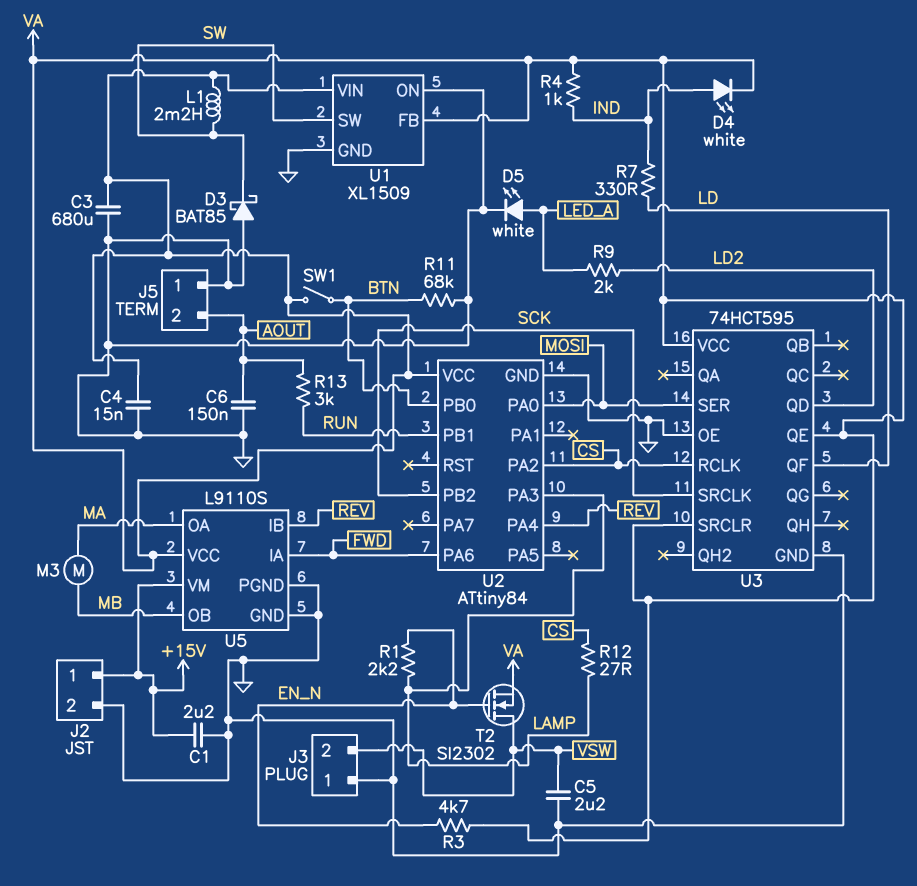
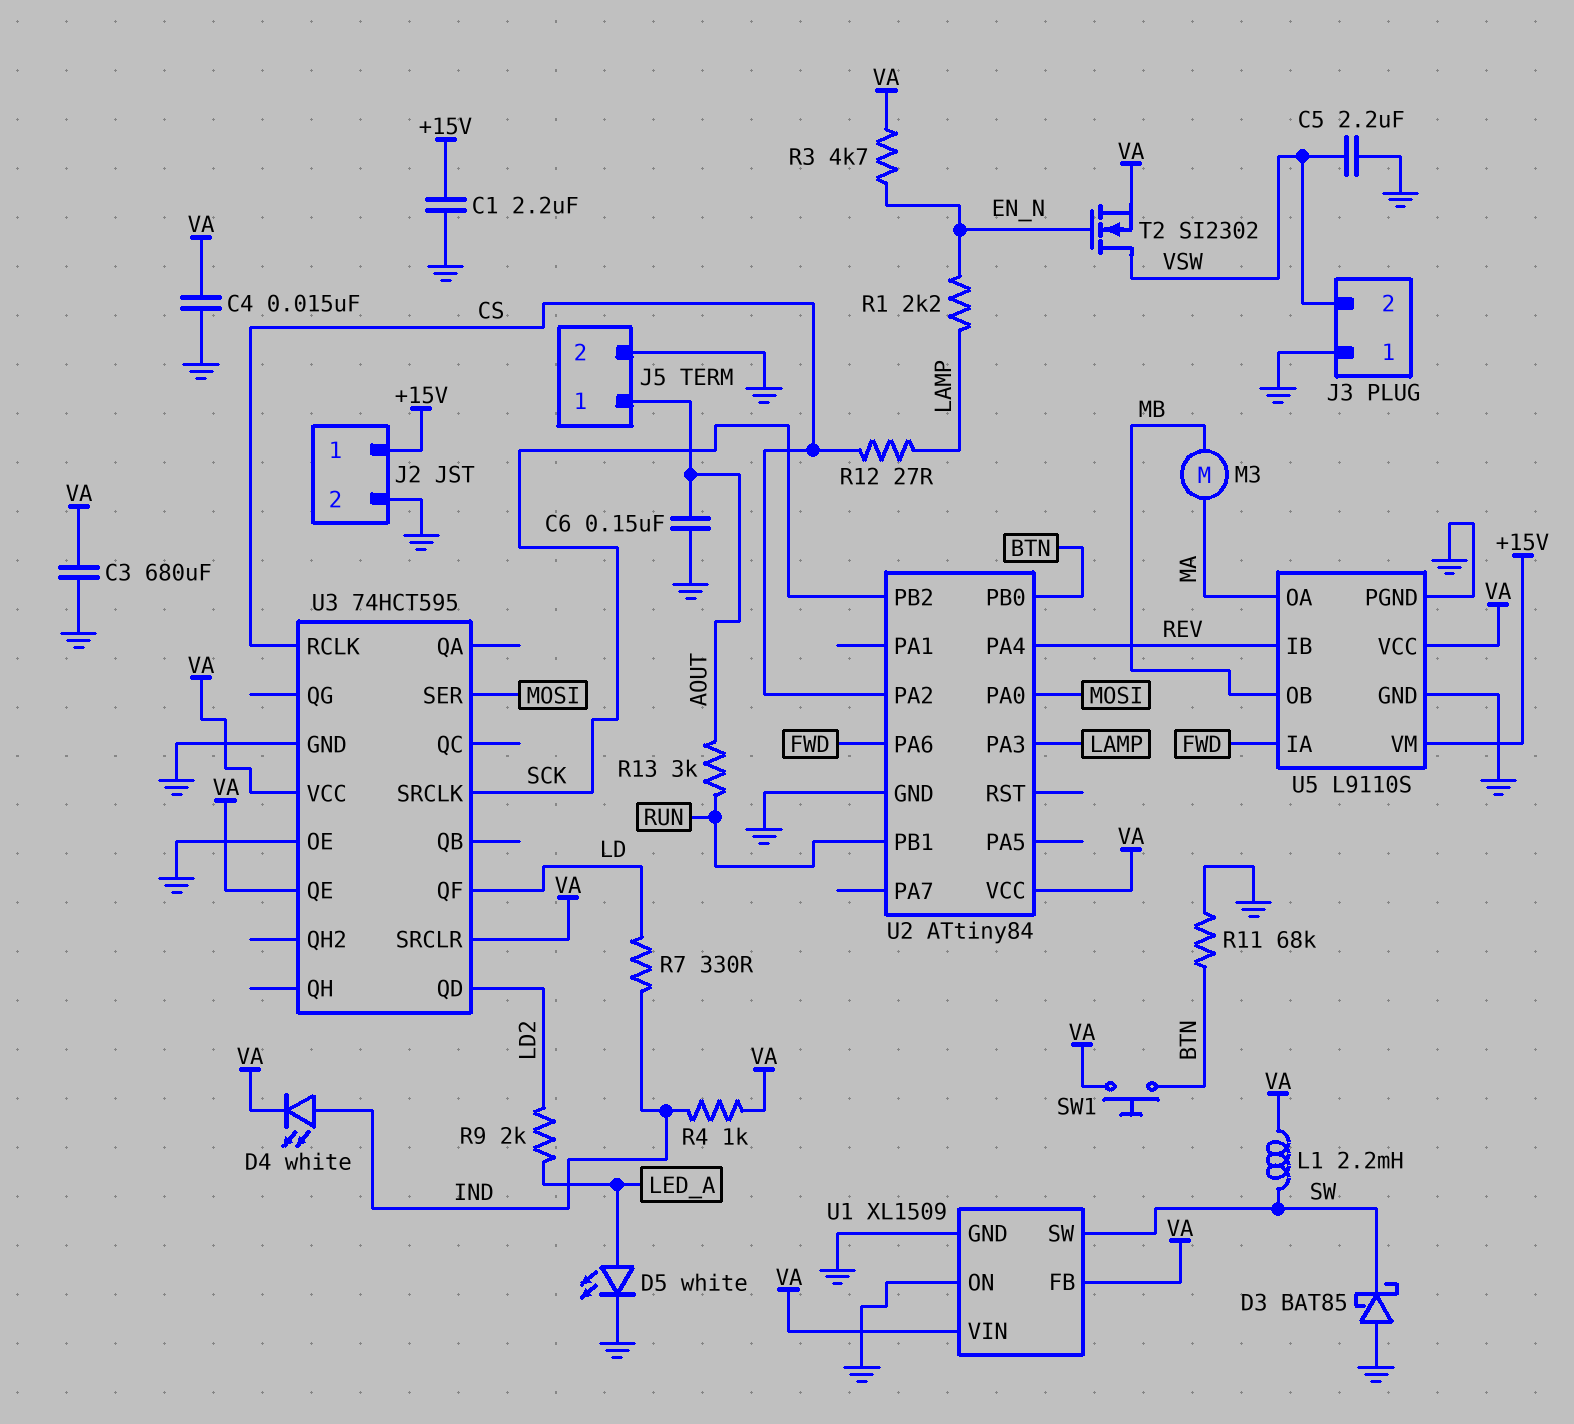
J5 pin 1: GND -> AOUT
J5 pin 2: AOUT -> GND
SW1: switch (BTN, VA) -> button (BTN, VA)

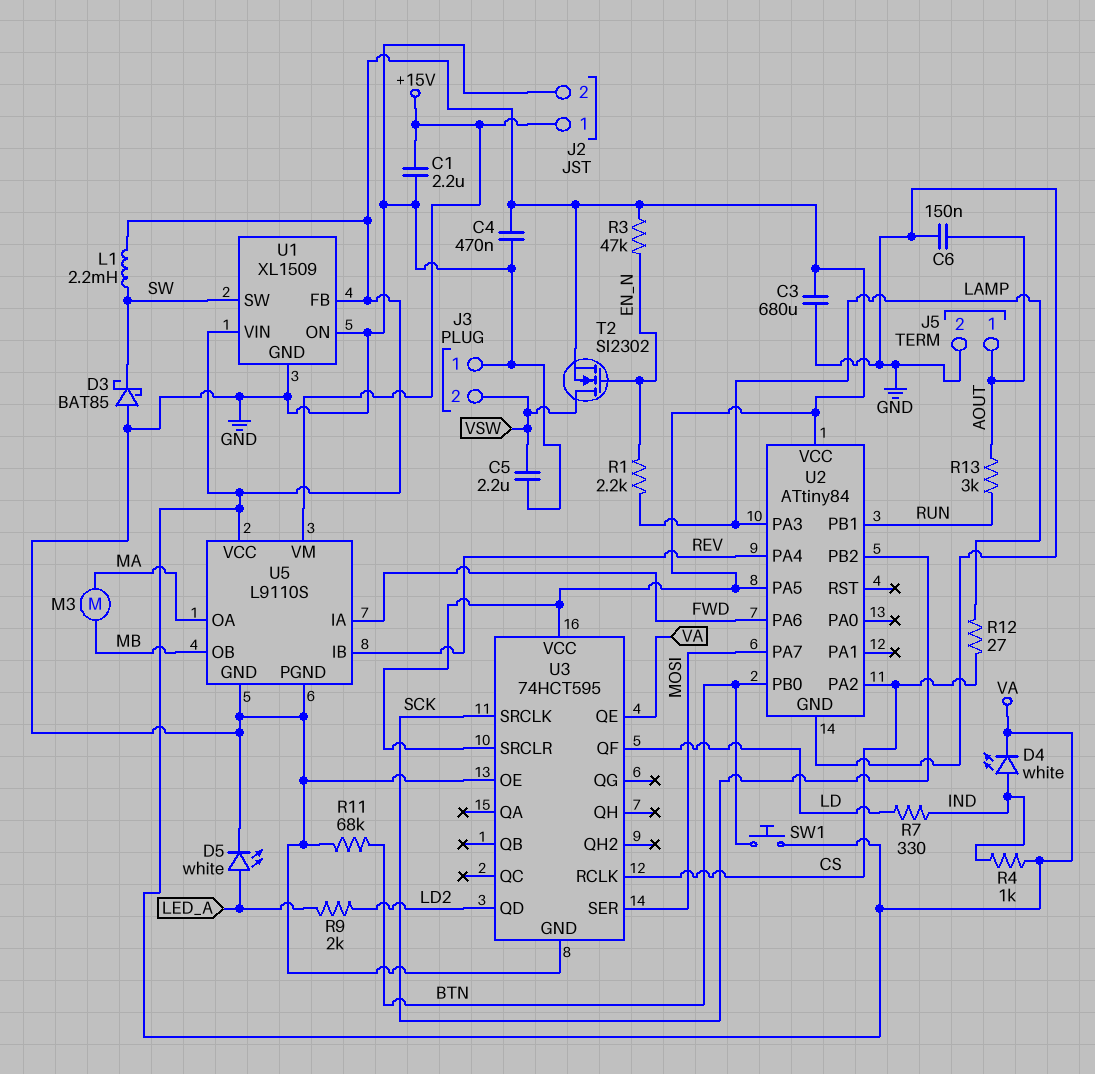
C4: 15nF (GND, VA) -> 470nF (GND, VA)
R3: 4.7k (EN_N, VA) -> 47k (EN_N, VA)
U2 pin PA0: MOSI -> none
U2 pin PA5: none -> VA
U2 pin PA7: none -> MOSI

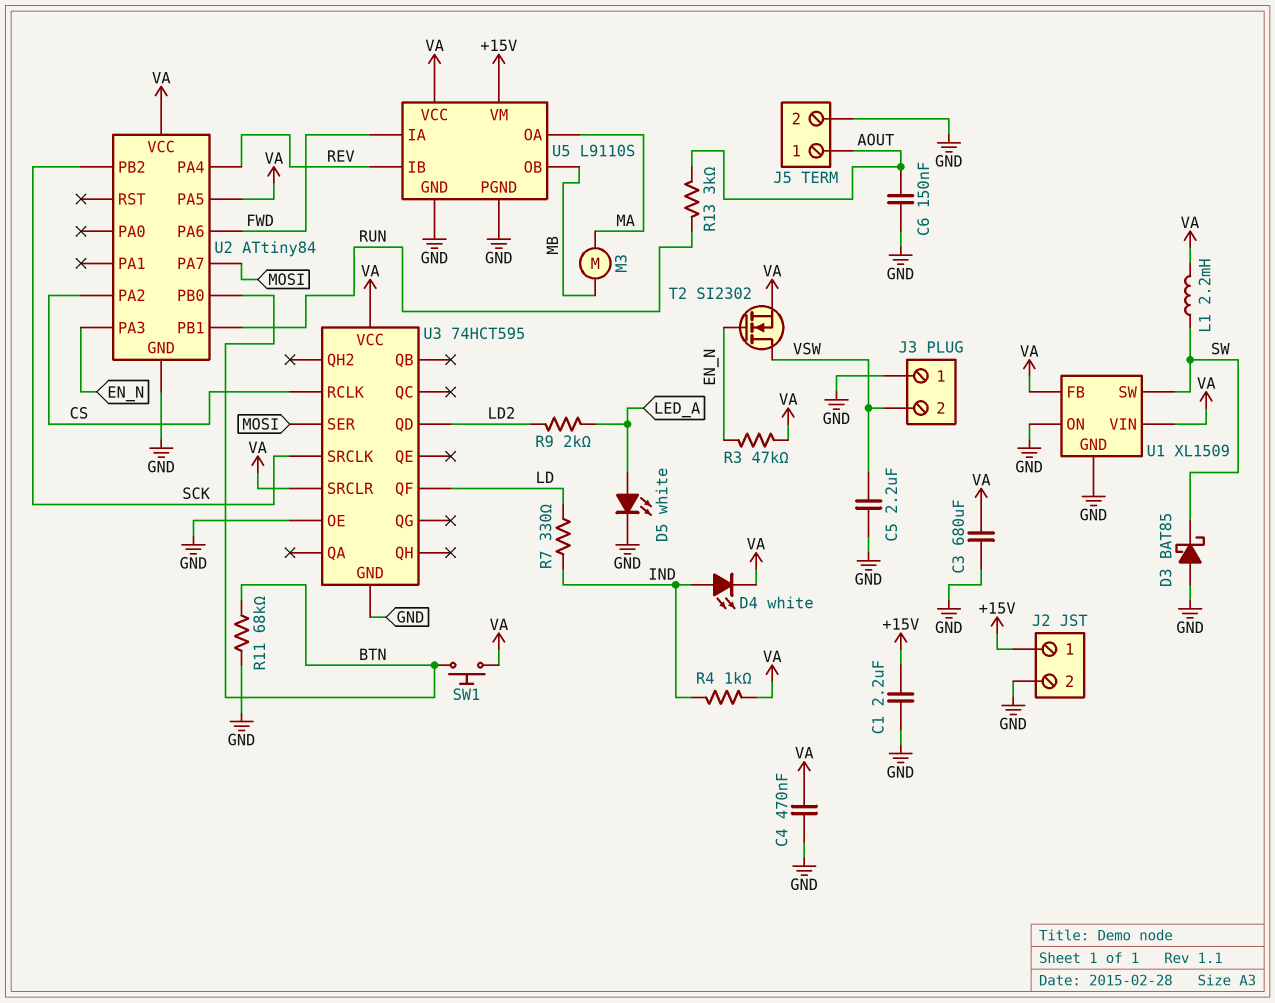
R1: 2.2k (EN_N, LAMP) -> none
R12: 27 (CS, LAMP) -> none
U2 pin PA3: LAMP -> EN_N
U3 pin QE: VA -> none

